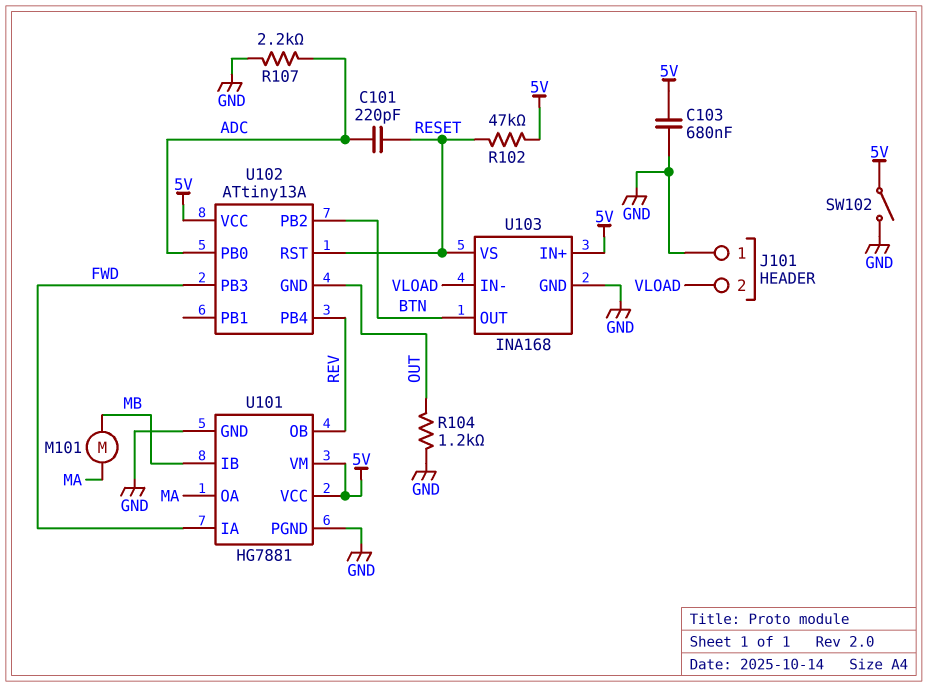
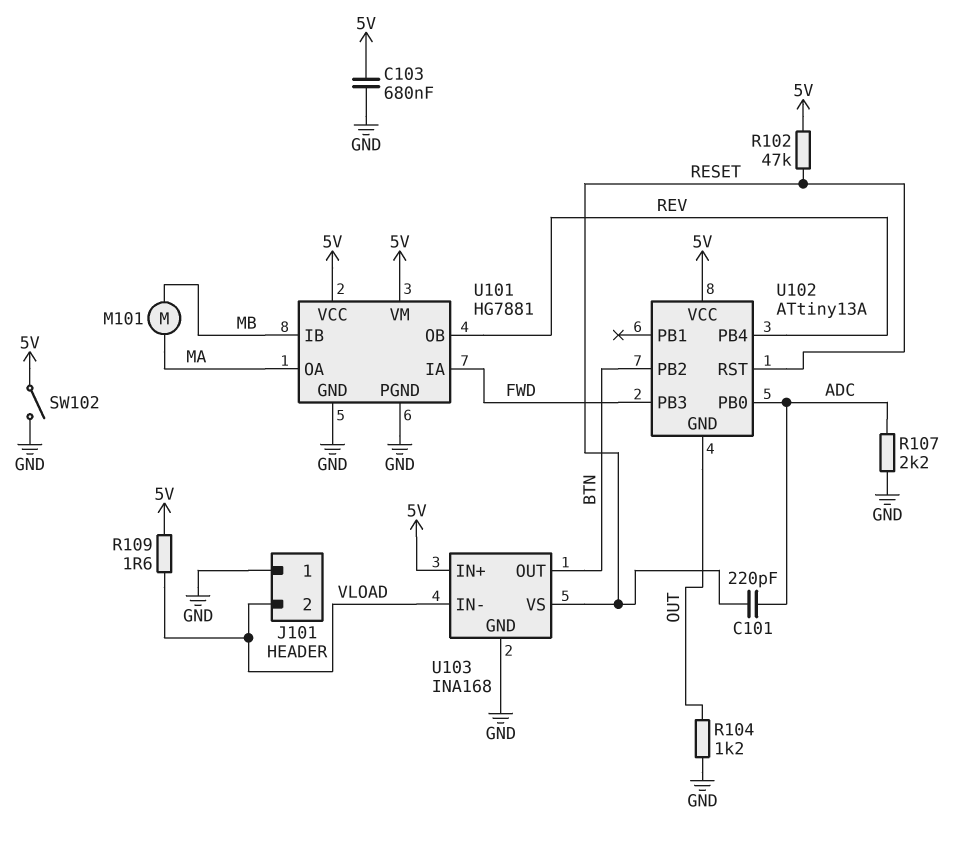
R109: none -> 1.6 (5V, VLOAD)

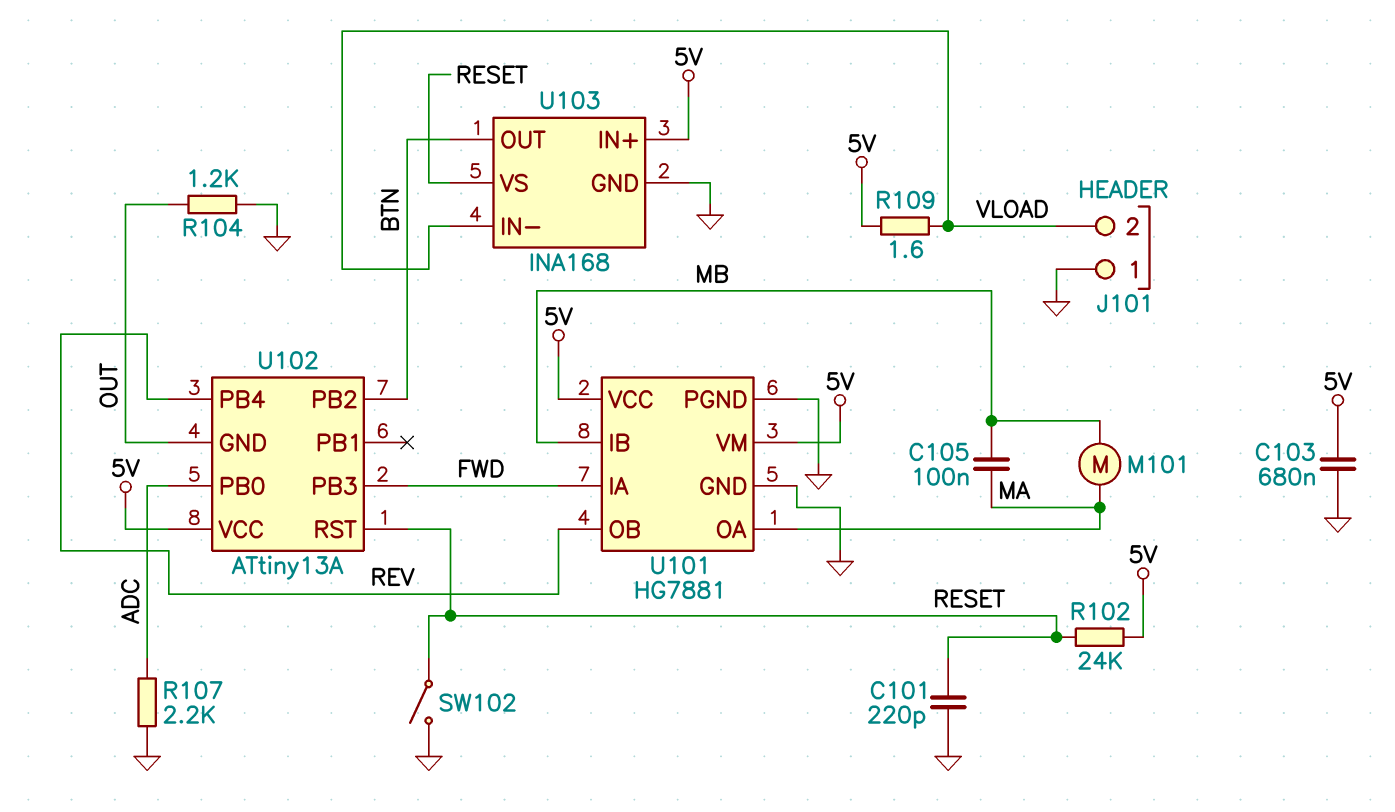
C101: 220pF (ADC, RESET) -> 220pF (GND, RESET)
C105: none -> 100nF (MA, MB)
R102: 47k (5V, RESET) -> 24k (5V, RESET)
SW102: switch (5V, GND) -> switch (GND, RESET)

